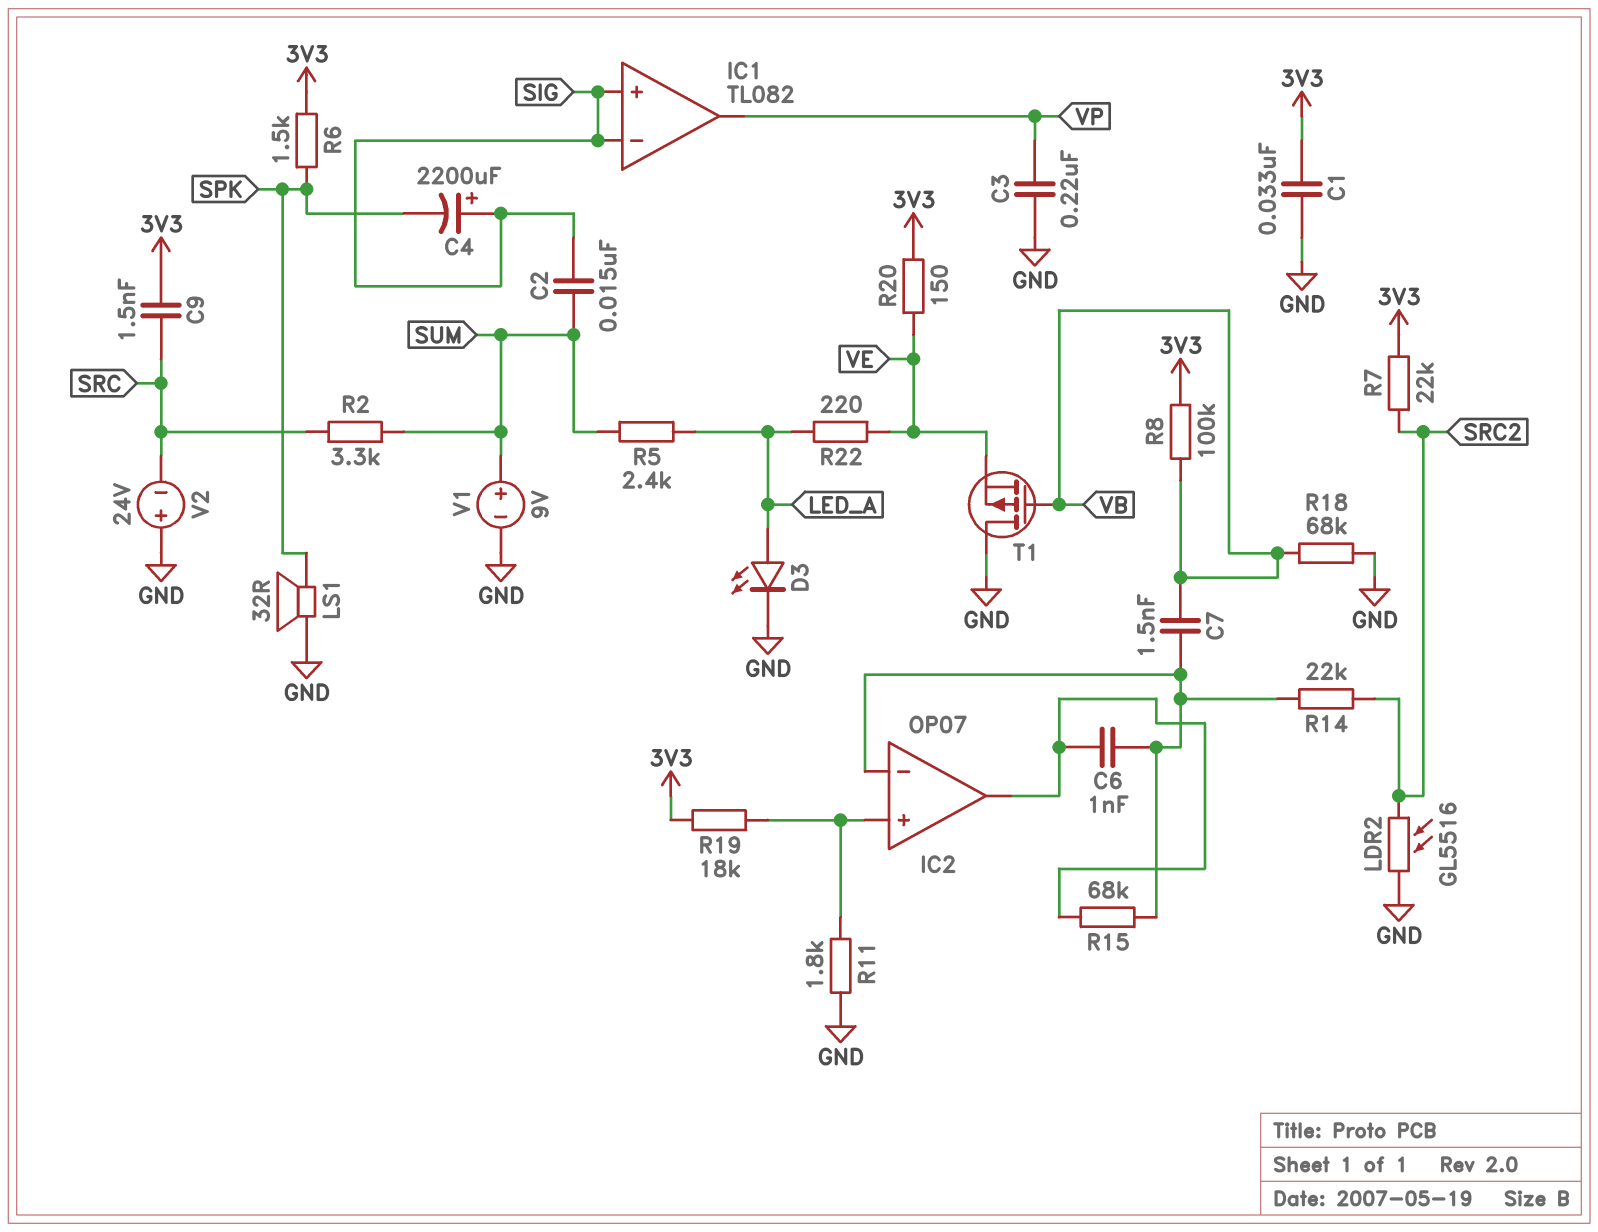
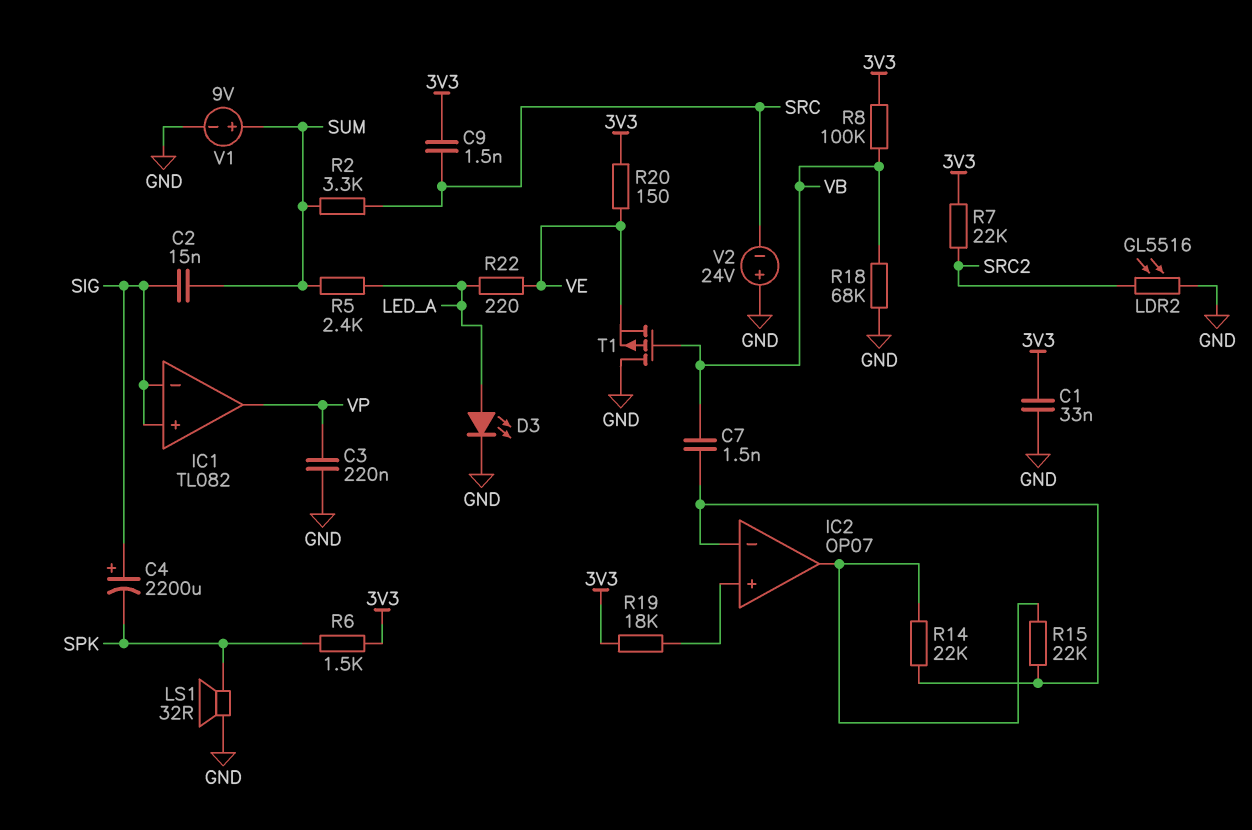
C6: 1nF (IC2/in-, IC2/out) -> none
R11: 1.8k (GND, IC2/in+) -> none
R14: 22k (IC2/in-, SRC2) -> 22k (IC2/in-, IC2/out)
R15: 68k (IC2/in-, IC2/out) -> 22k (IC2/in-, IC2/out)

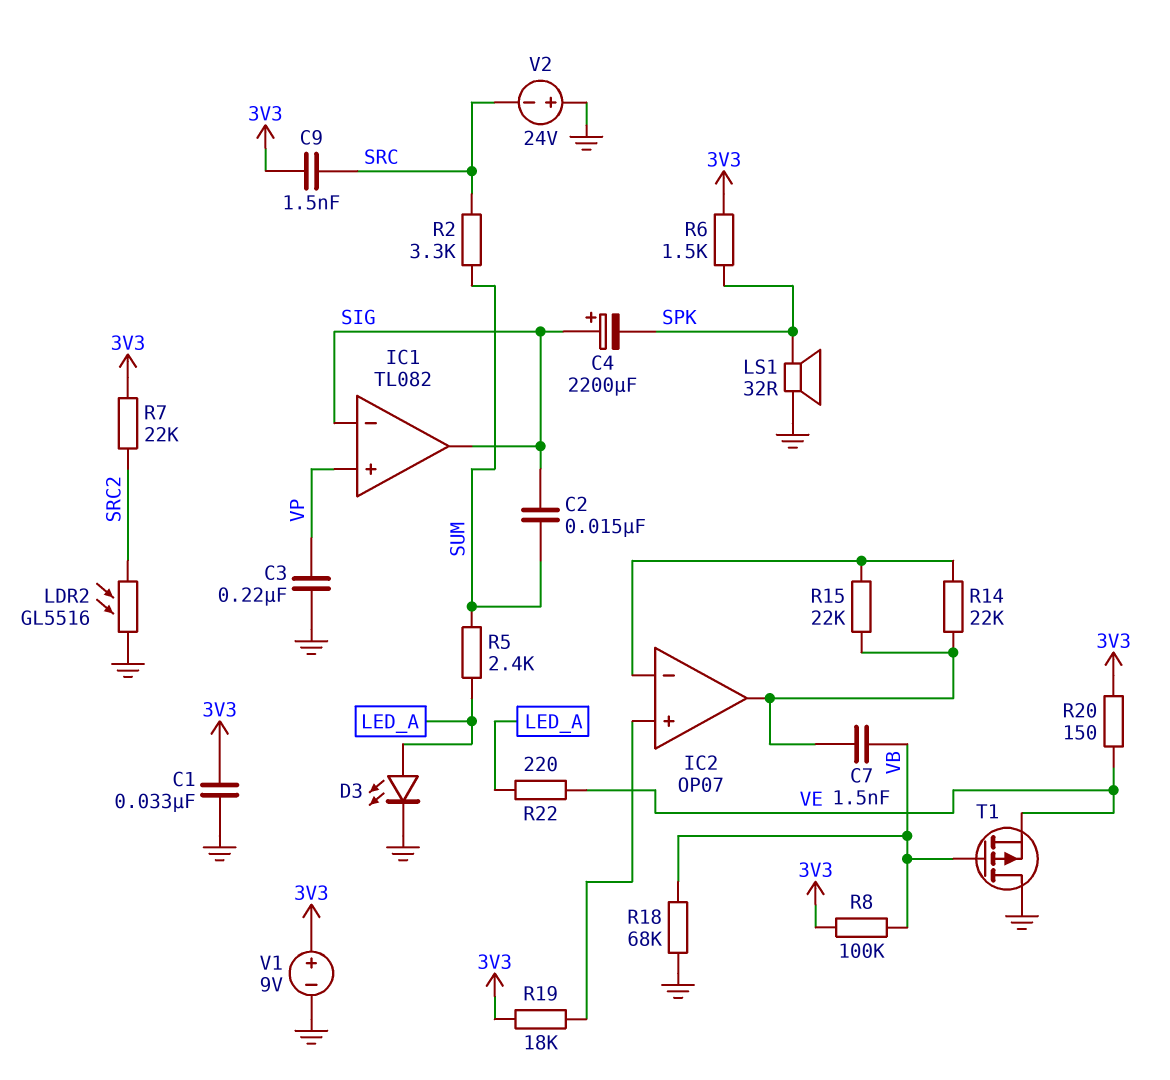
C7: 1.5nF (IC2/in-, VB) -> 1.5nF (IC2/out, VB)
IC1 pin in+: SIG -> VP
IC1 pin out: VP -> SIG
V1: 9V (plus SUM, minus GND) -> 9V (plus 3V3, minus GND)

